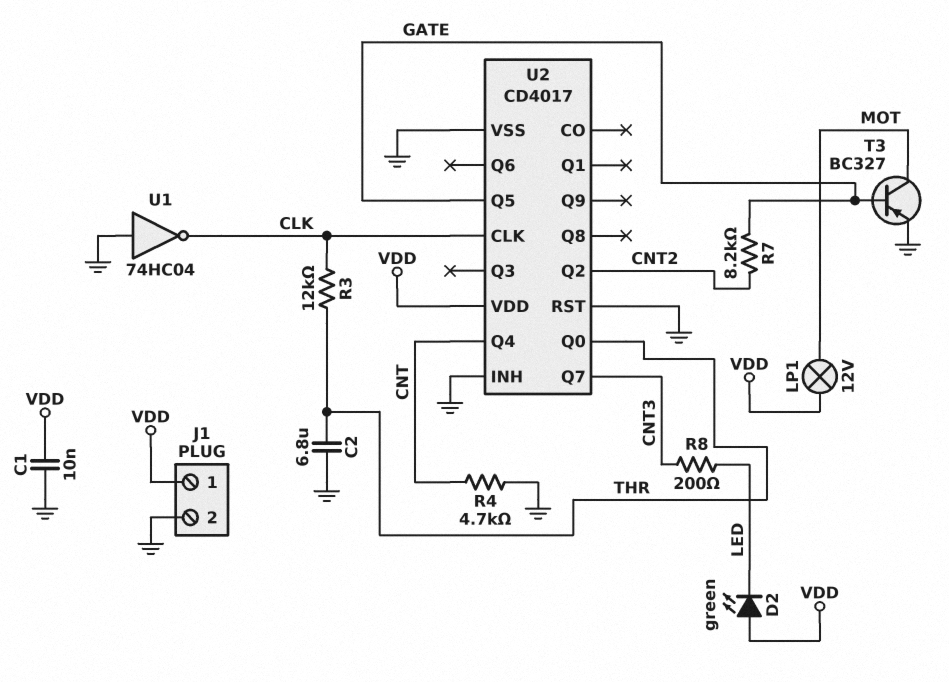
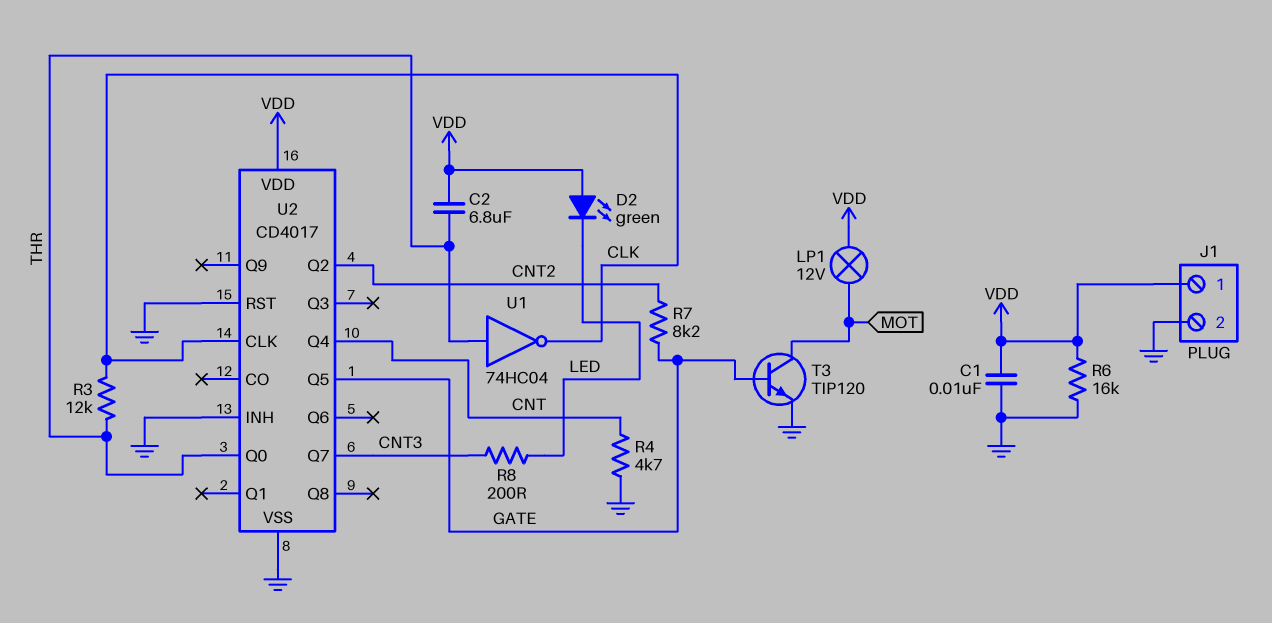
C2: 6.8uF (GND, THR) -> 6.8uF (THR, VDD)
R6: none -> 16k (GND, VDD)
T3: PNP BC327 (B GATE, C MOT, E GND) -> NPN TIP120 (B GATE, C MOT, E GND)
U1: NOT 74HC04 (in GND, out CLK) -> NOT 74HC04 (in THR, out CLK)

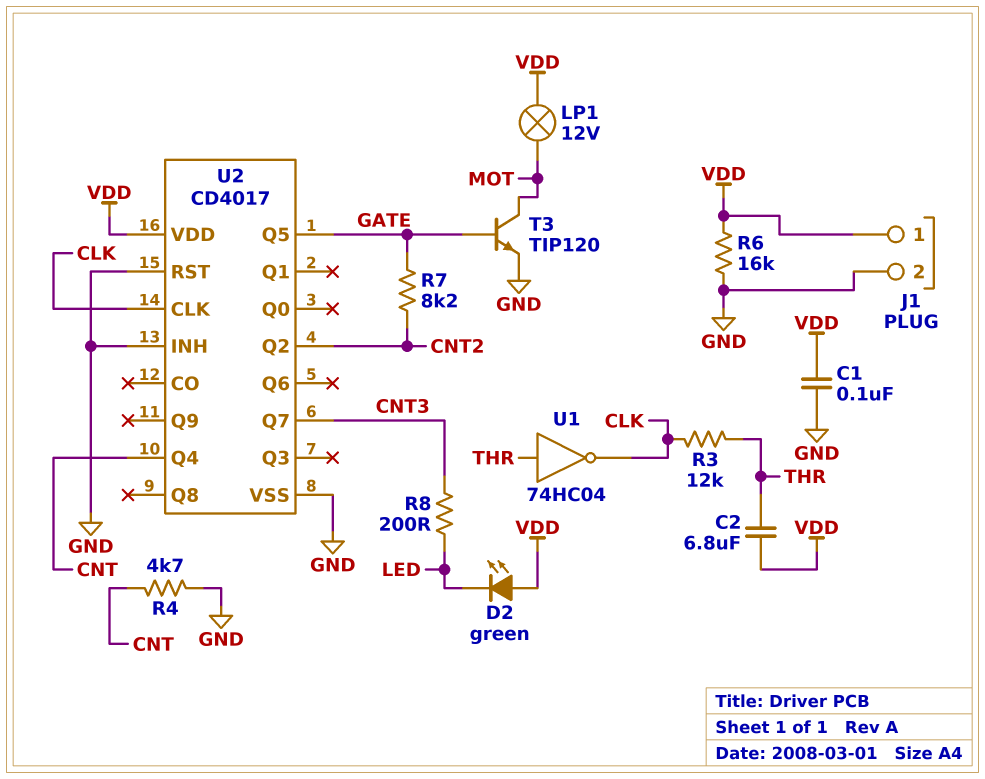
C1: 10nF (GND, VDD) -> 100nF (GND, VDD)
U2 pin Q0: THR -> none

